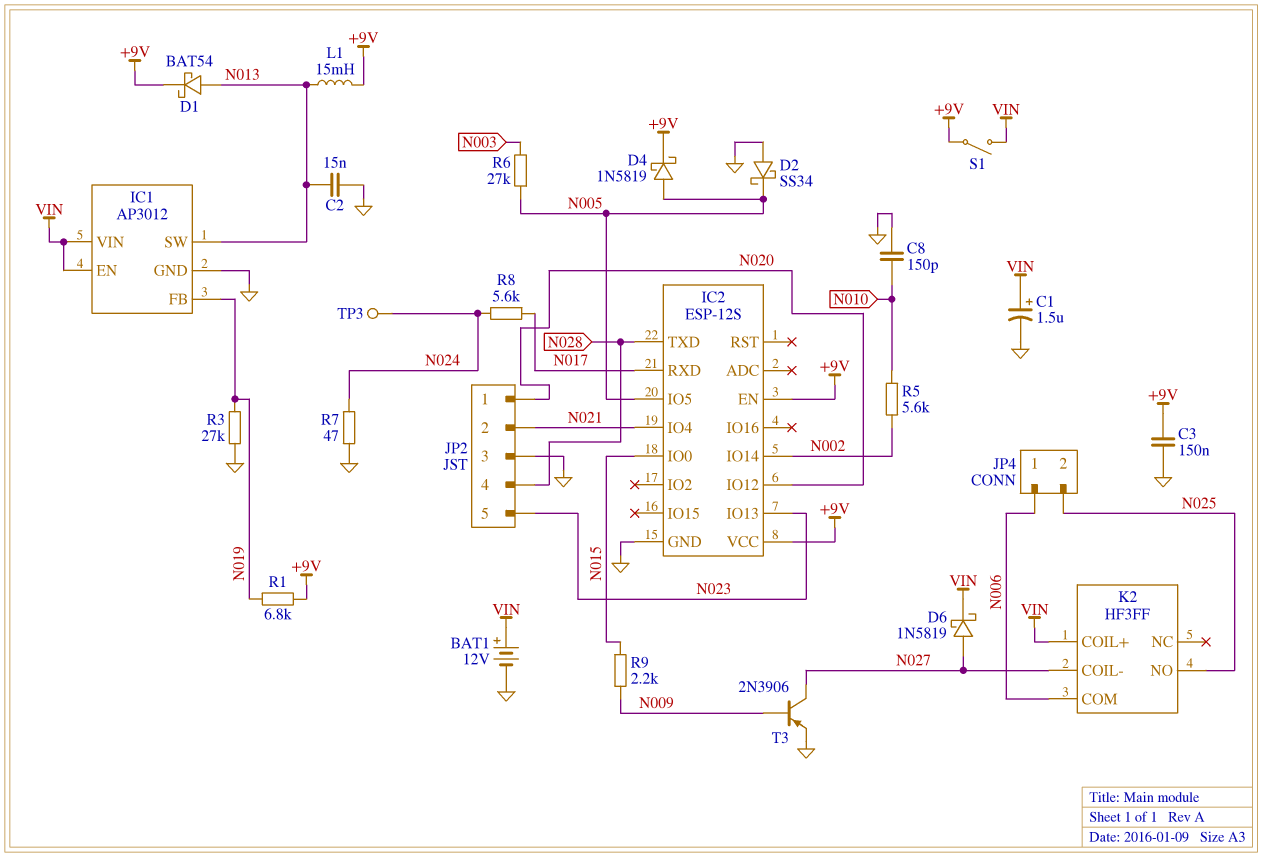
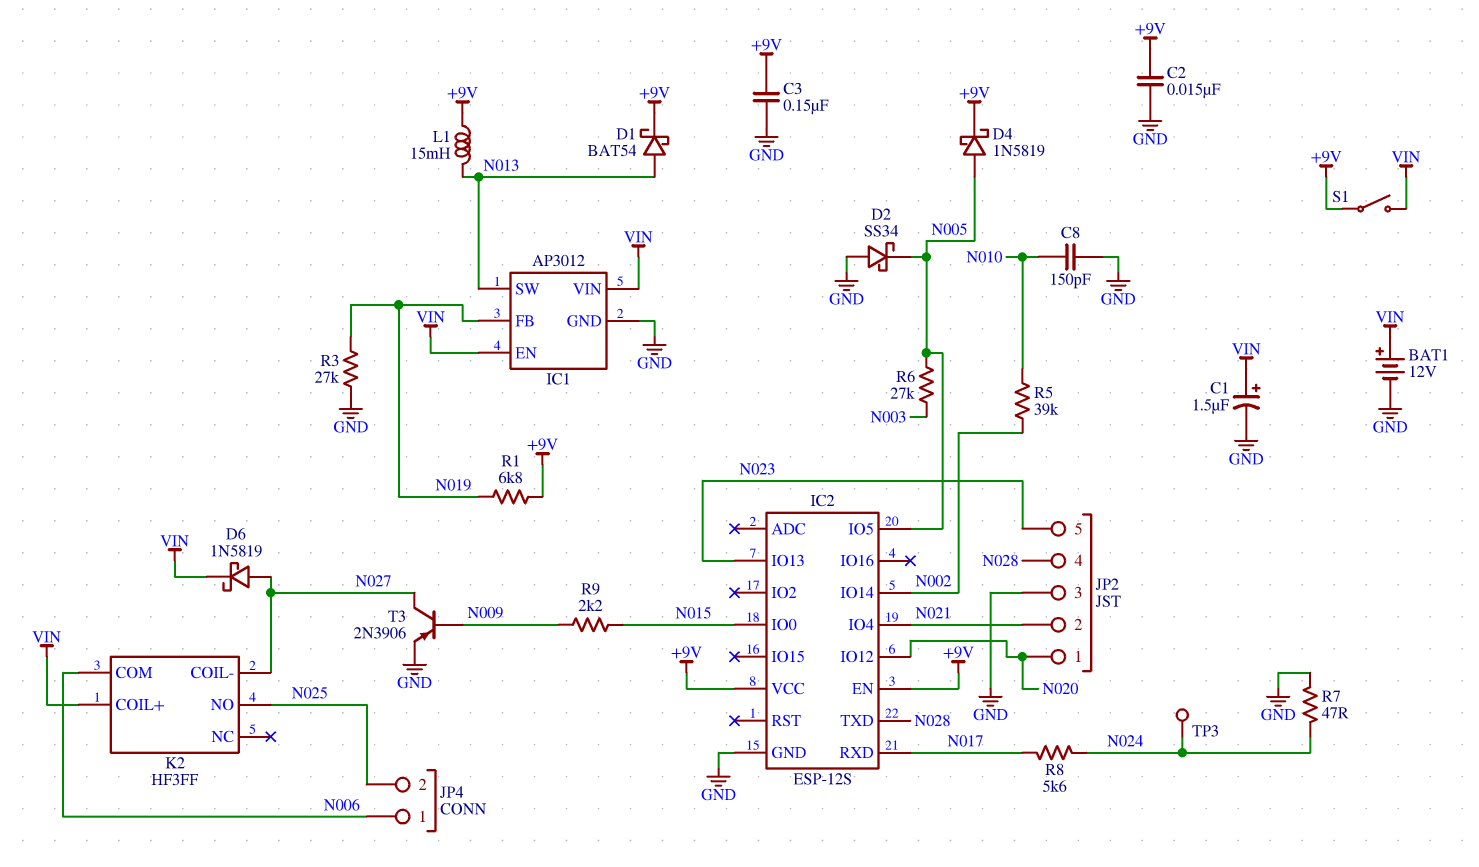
C2: 15nF (GND, N013) -> 15nF (+9V, GND)
R5: 5.6k (N002, N010) -> 39k (N002, N010)

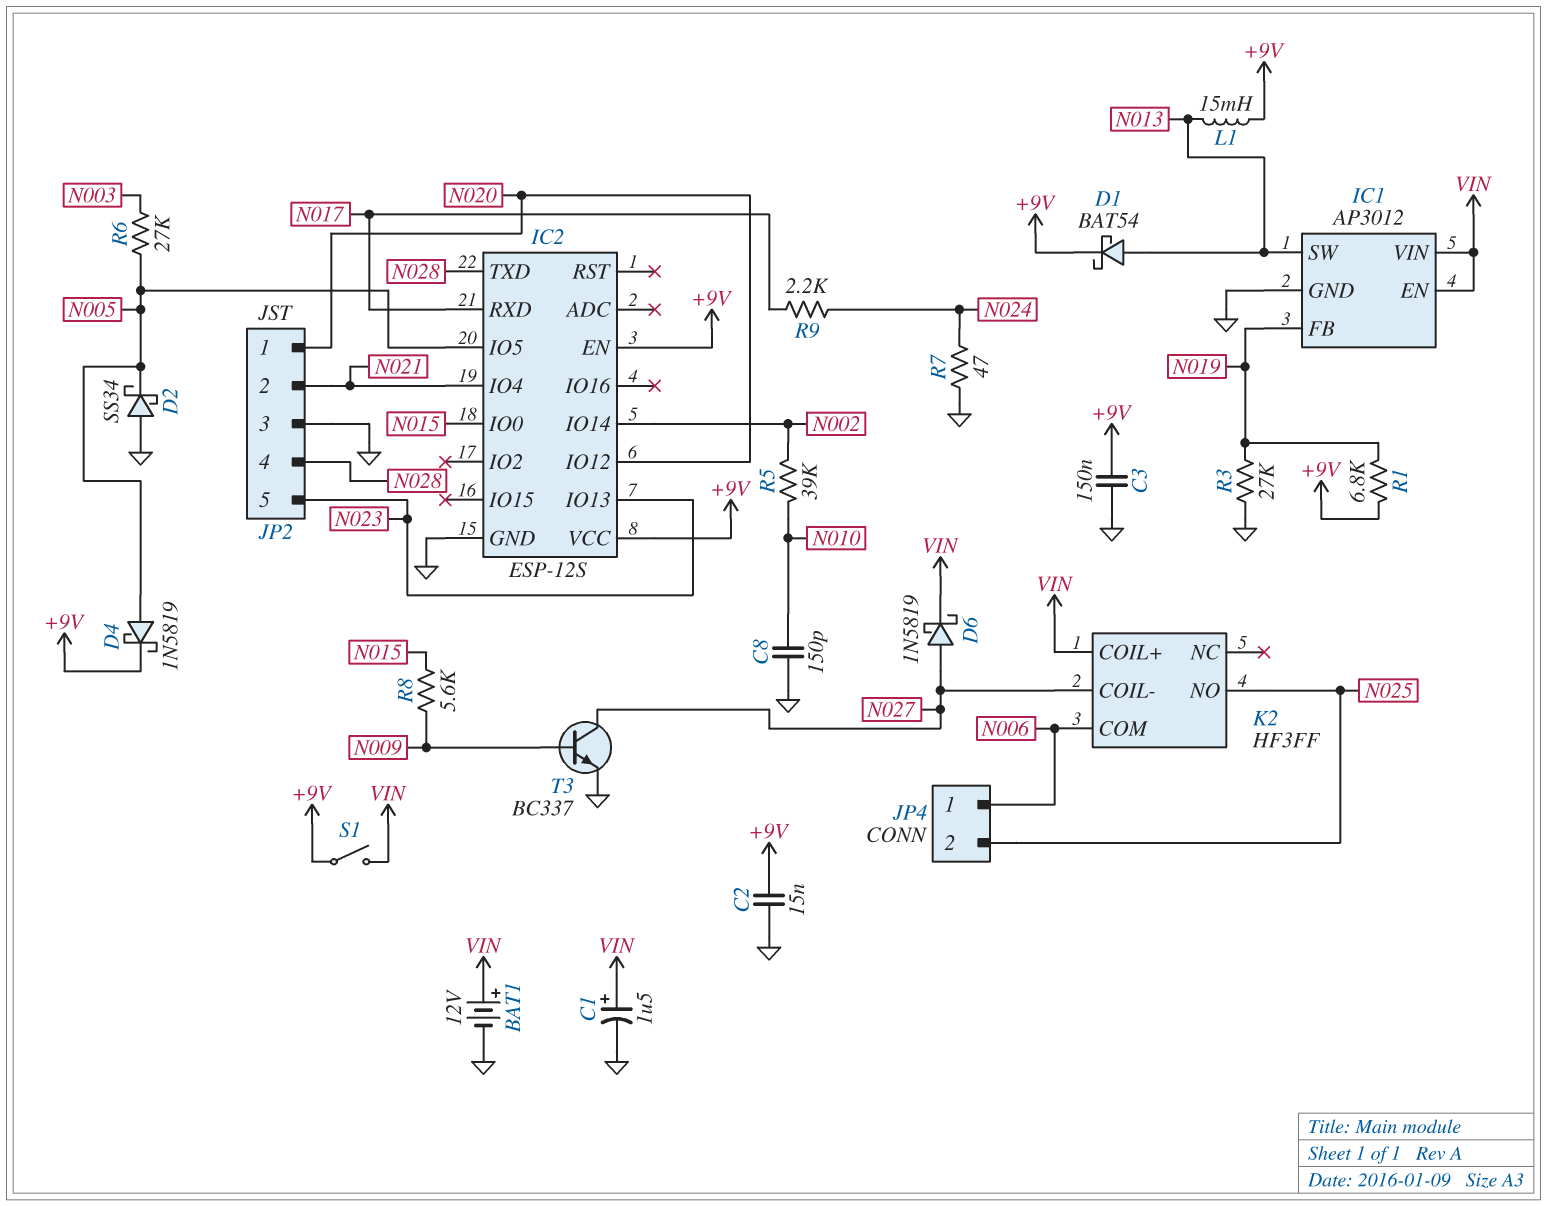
R8: 5.6k (N017, N024) -> 5.6k (N009, N015)
R9: 2.2k (N009, N015) -> 2.2k (N017, N024)
T3: PNP 2N3906 (B N009, C N027, E GND) -> NPN BC337 (B N009, C N027, E GND)
TP3: test point (N024) -> none

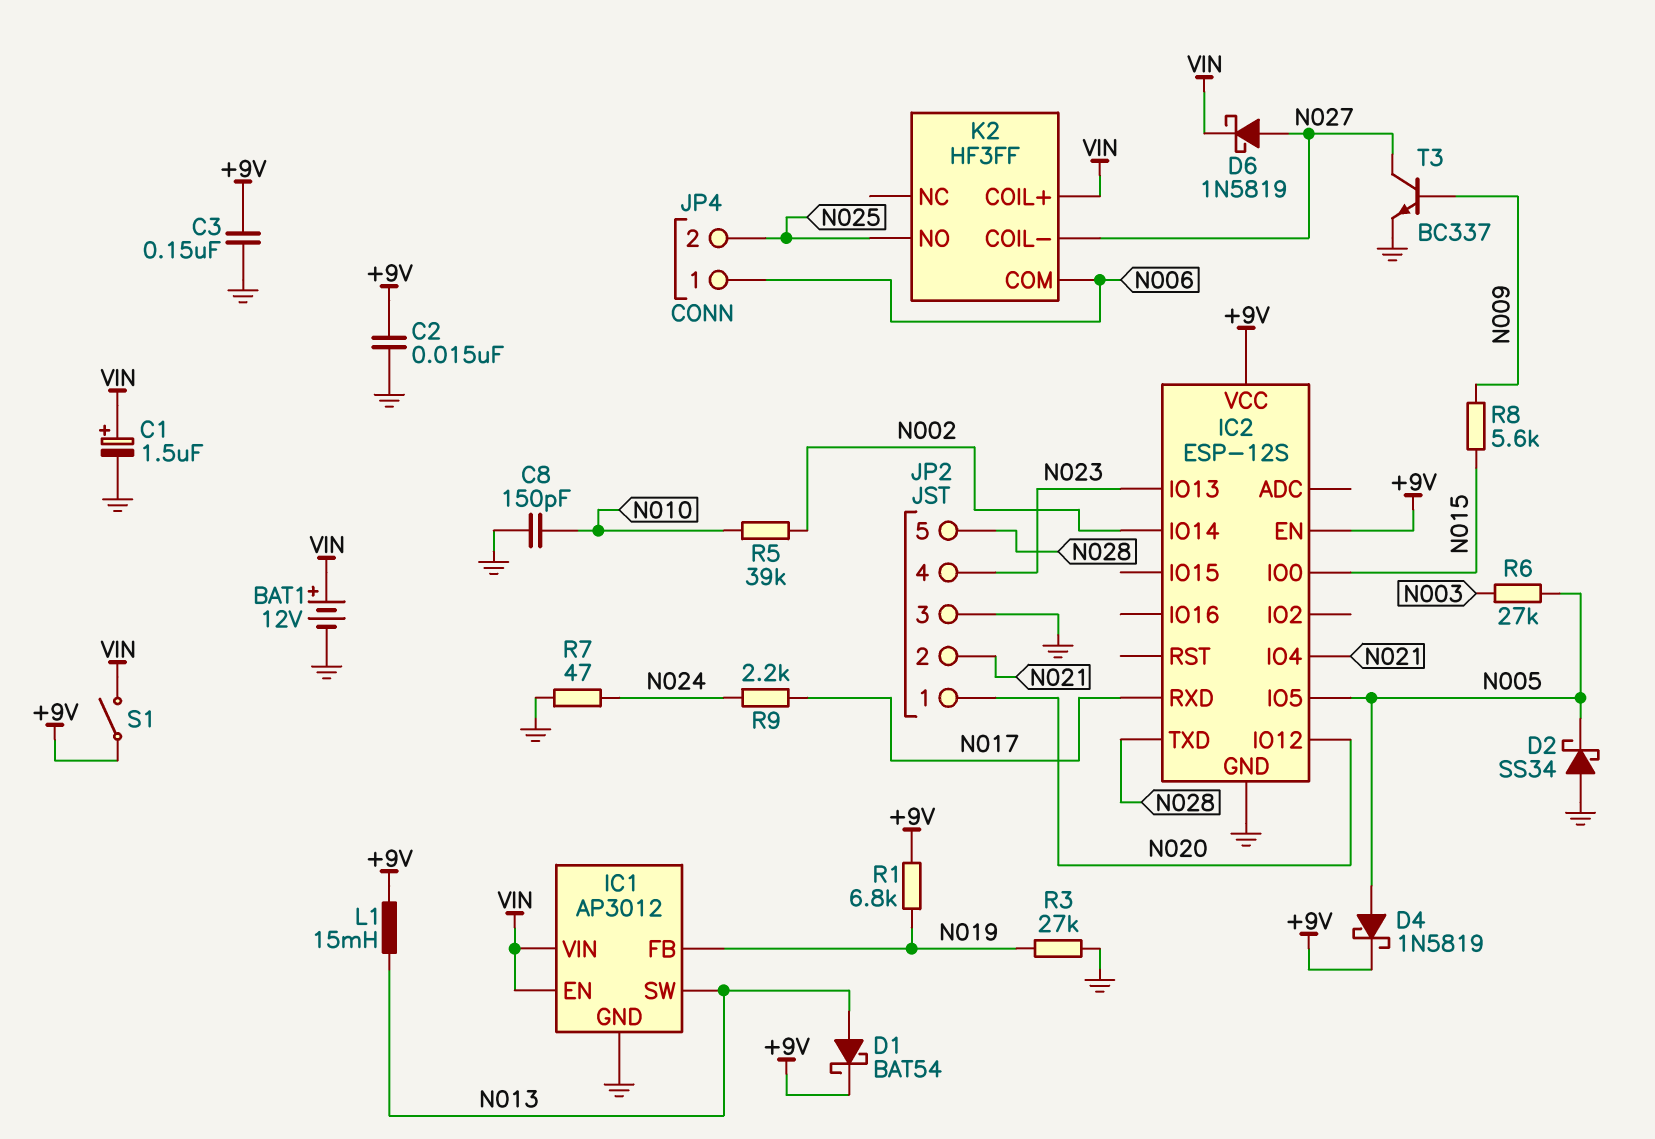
JP2 pin 4: N028 -> N023
JP2 pin 5: N023 -> N028

